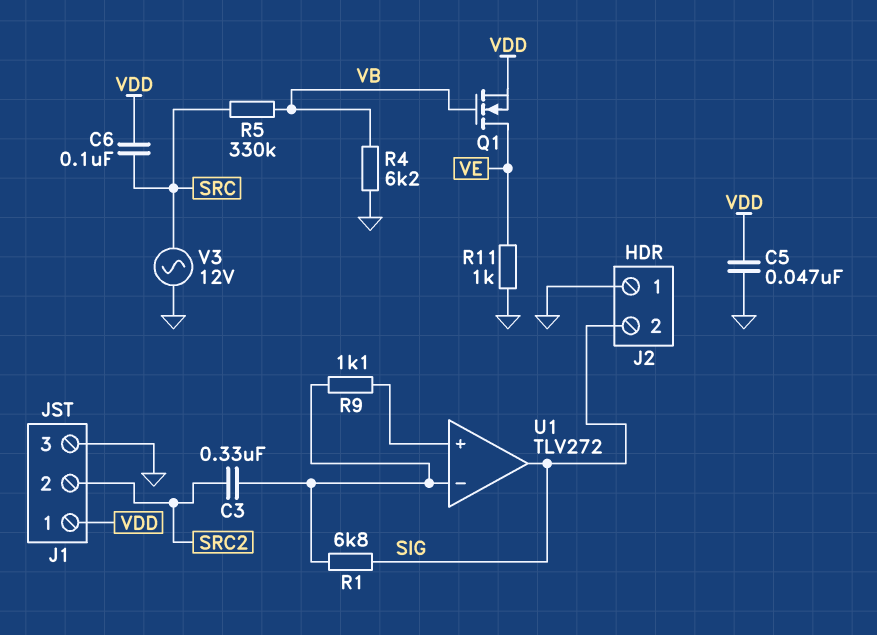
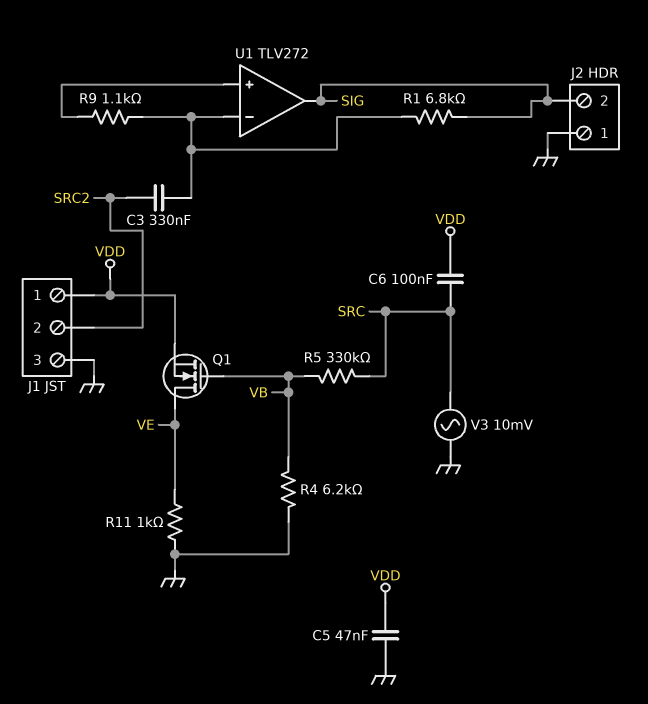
V3: AC 12V (GND, SRC) -> AC 10mV (GND, SRC)

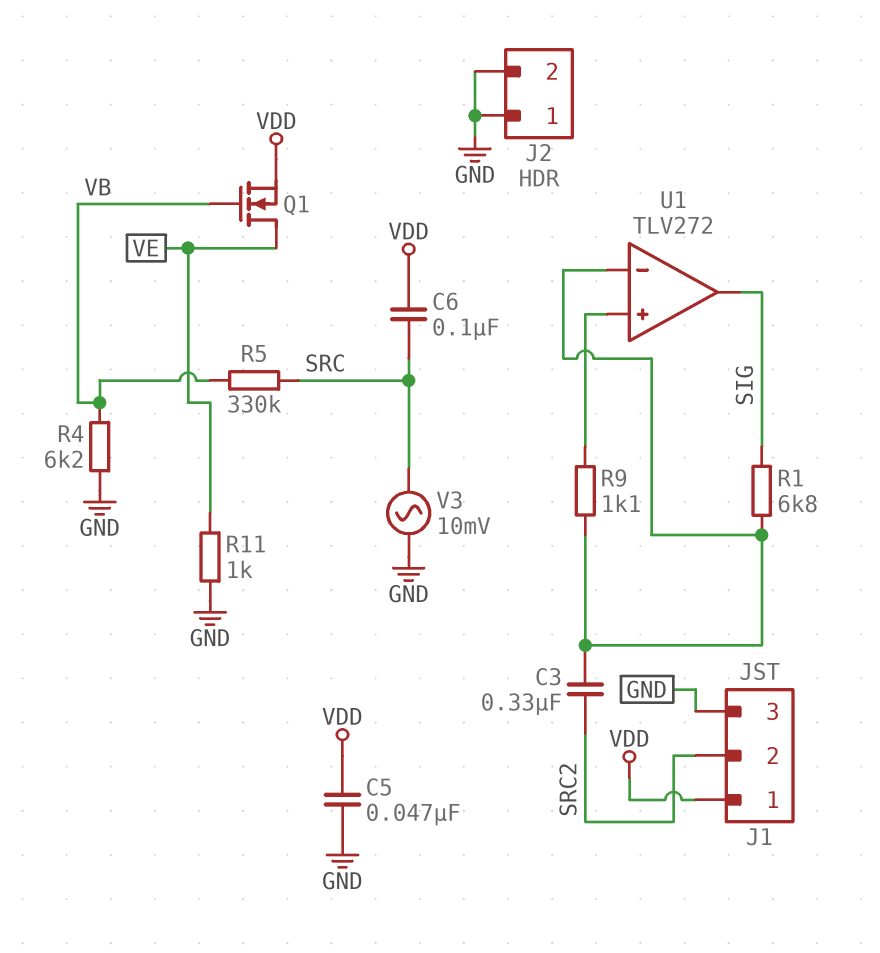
J2 pin 2: SIG -> GND

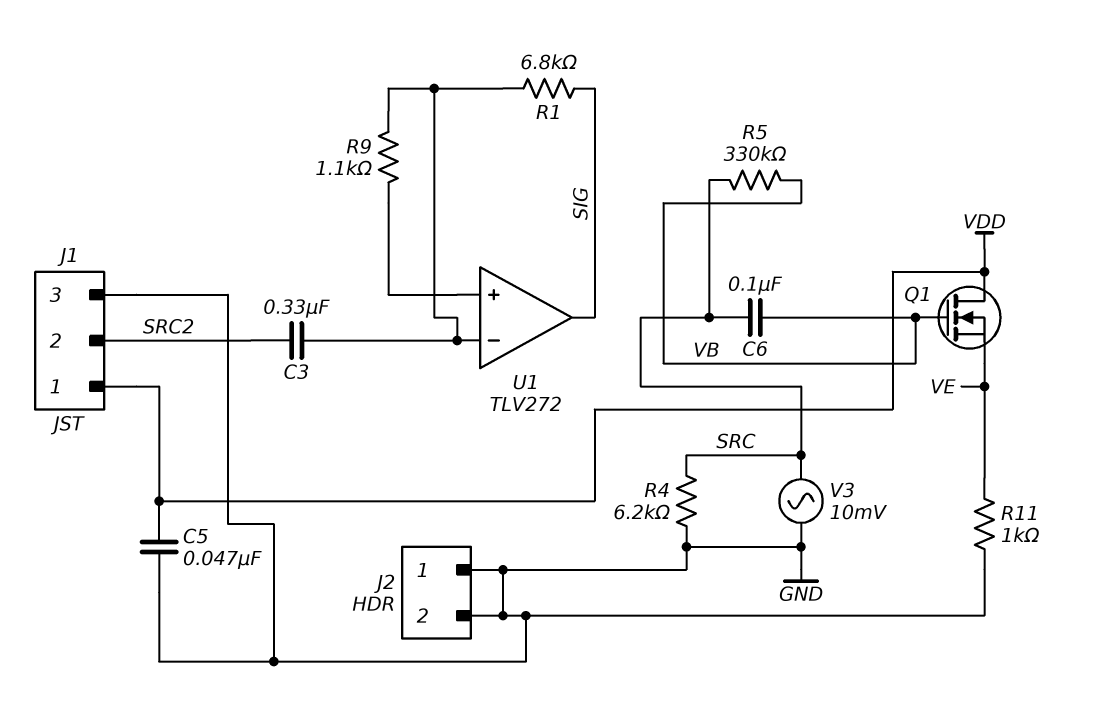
C6: 100nF (SRC, VDD) -> 100nF (SRC, VB)
Q1: NMOS (G VB, D VE, S VDD) -> NMOS (G VB, D VDD, S VE)
R4: 6.2k (GND, VB) -> 6.2k (GND, SRC)

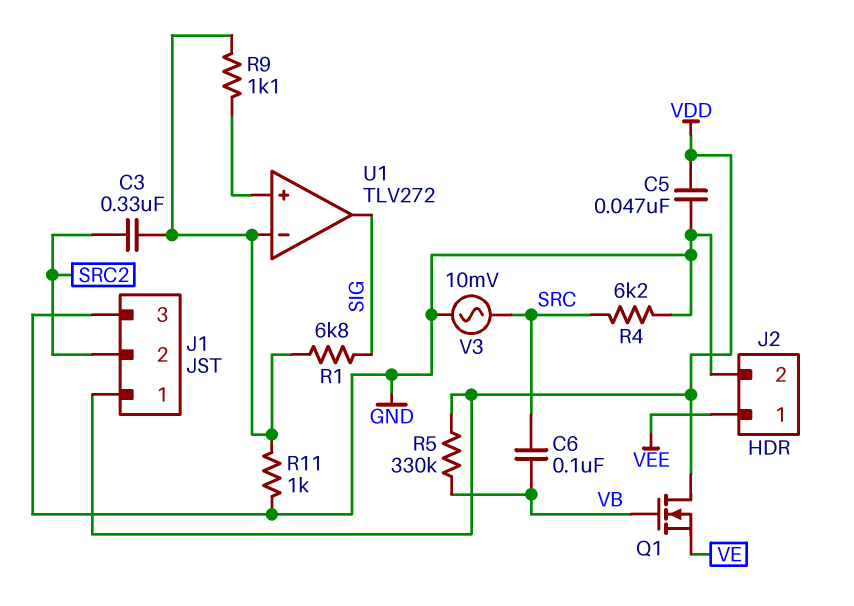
J2 pin 1: GND -> VEE
R5: 330k (SRC, VB) -> 330k (VB, VDD)
R11: 1k (GND, VE) -> 1k (GND, U1/in-)

